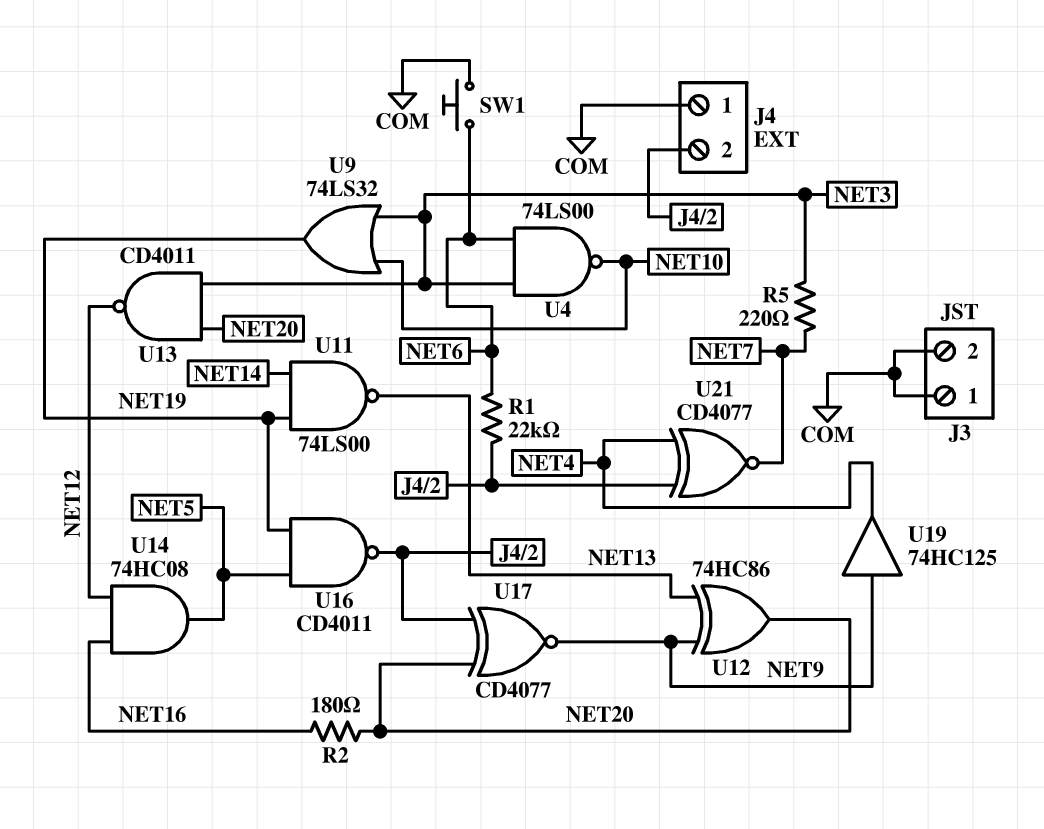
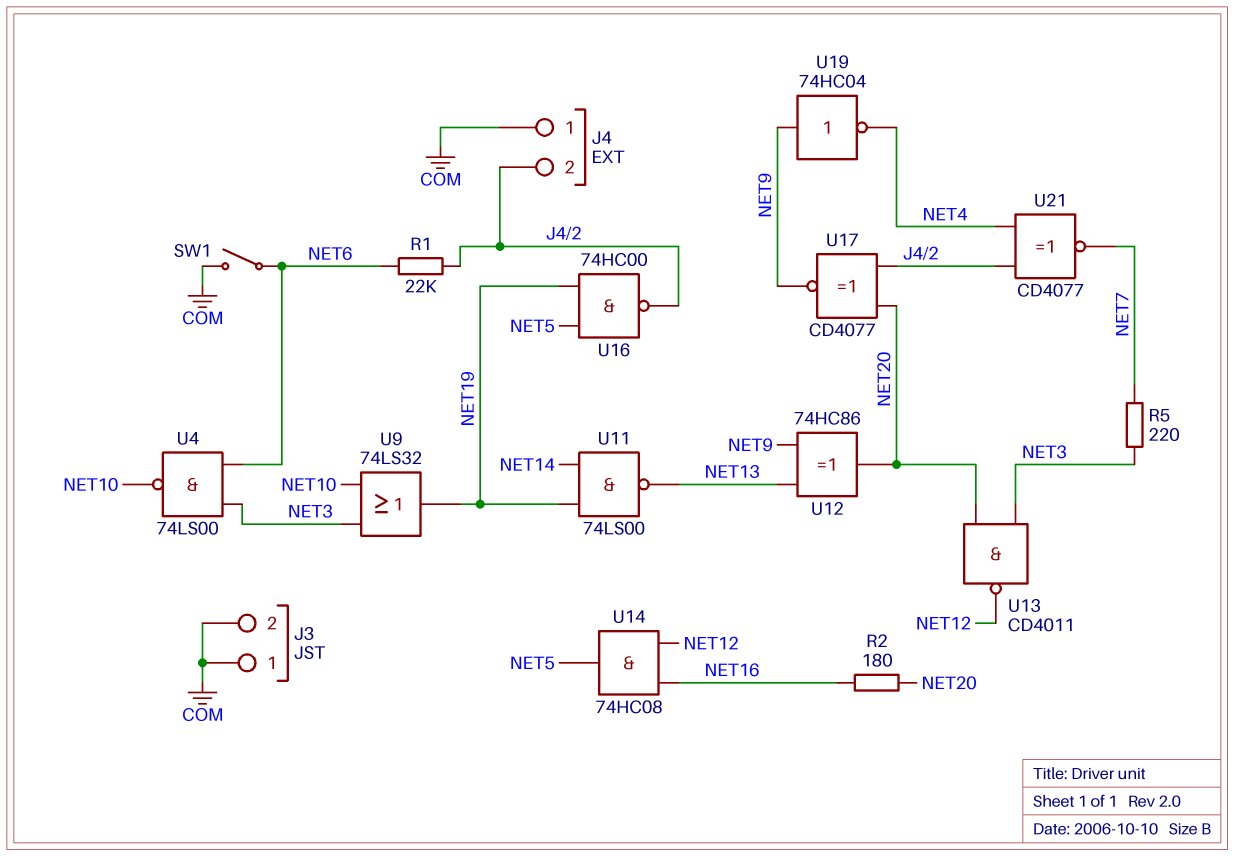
SW1: button (COM, NET6) -> switch (COM, NET6)
U16: NAND CD4011 (in NET5, in NET19, out J4/2) -> NAND 74HC00 (in NET5, in NET19, out J4/2)
U19: buffer 74HC125 (in NET9, out NET4) -> NOT 74HC04 (in NET9, out NET4)

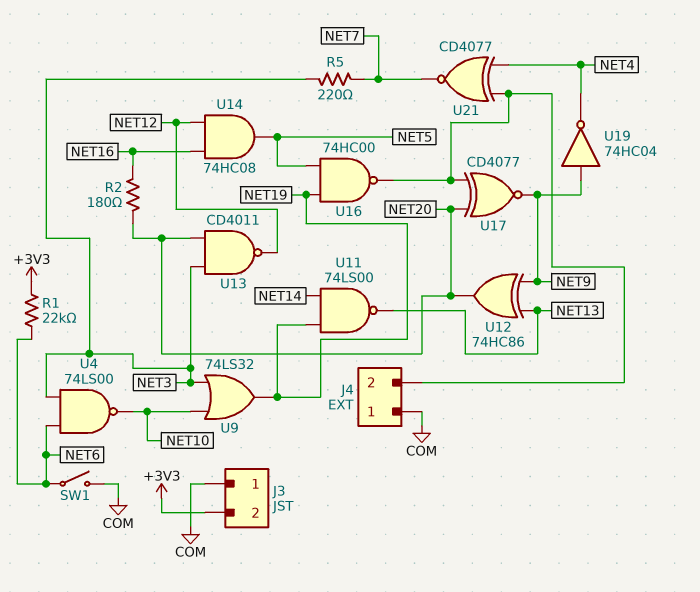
J3 pin 2: COM -> +3V3
R1: 22k (J4/2, NET6) -> 22k (+3V3, NET6)

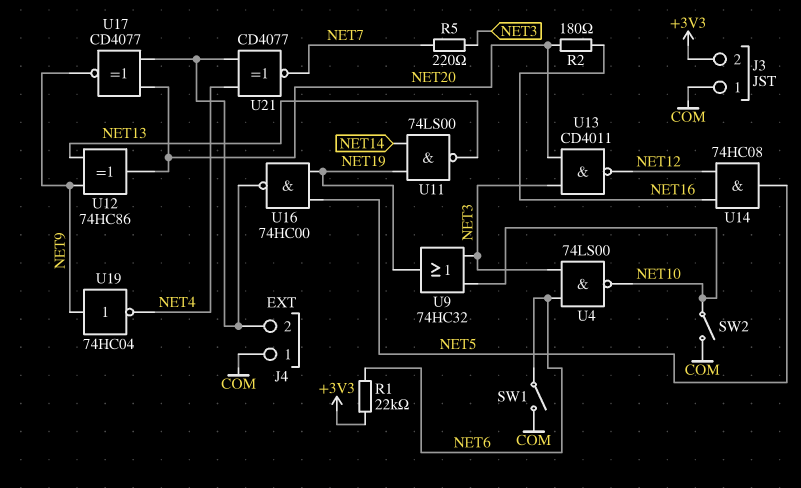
SW2: none -> switch (COM, NET10)
U9: OR 74LS32 (in NET3, in NET10, out NET19) -> OR 74HC32 (in NET3, in NET10, out NET19)

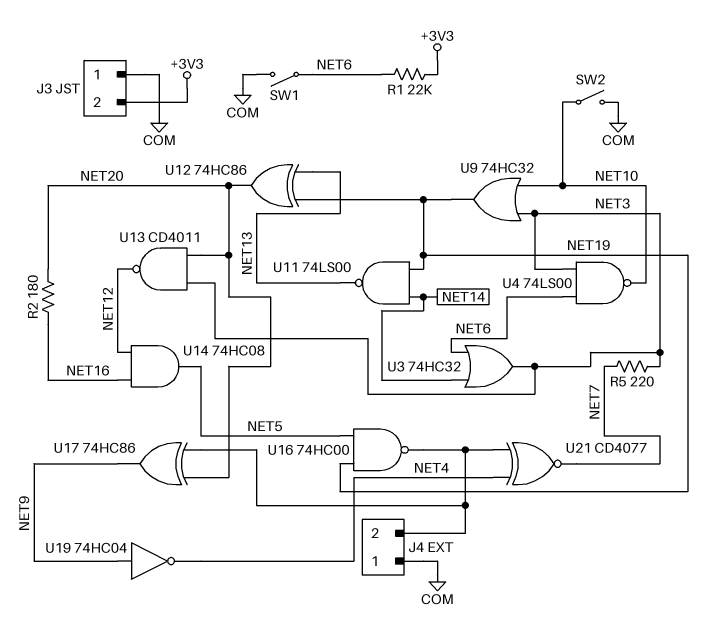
U3: none -> OR 74HC32 (in NET6, in NET14, out NET3)
U12: XOR 74HC86 (in NET9, in NET13, out NET20) -> XOR 74HC86 (in NET13, in NET19, out NET20)
U17: XNOR CD4077 (in J4/2, in NET20, out NET9) -> XOR 74HC86 (in J4/2, in NET20, out NET9)

